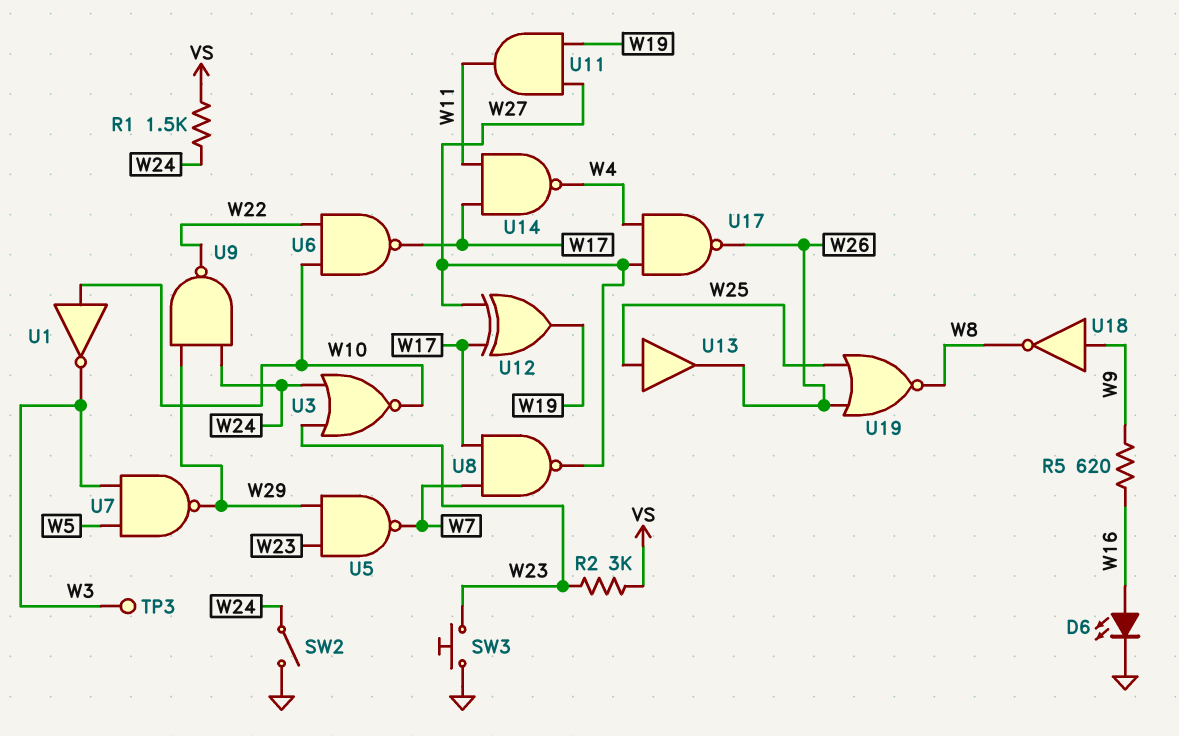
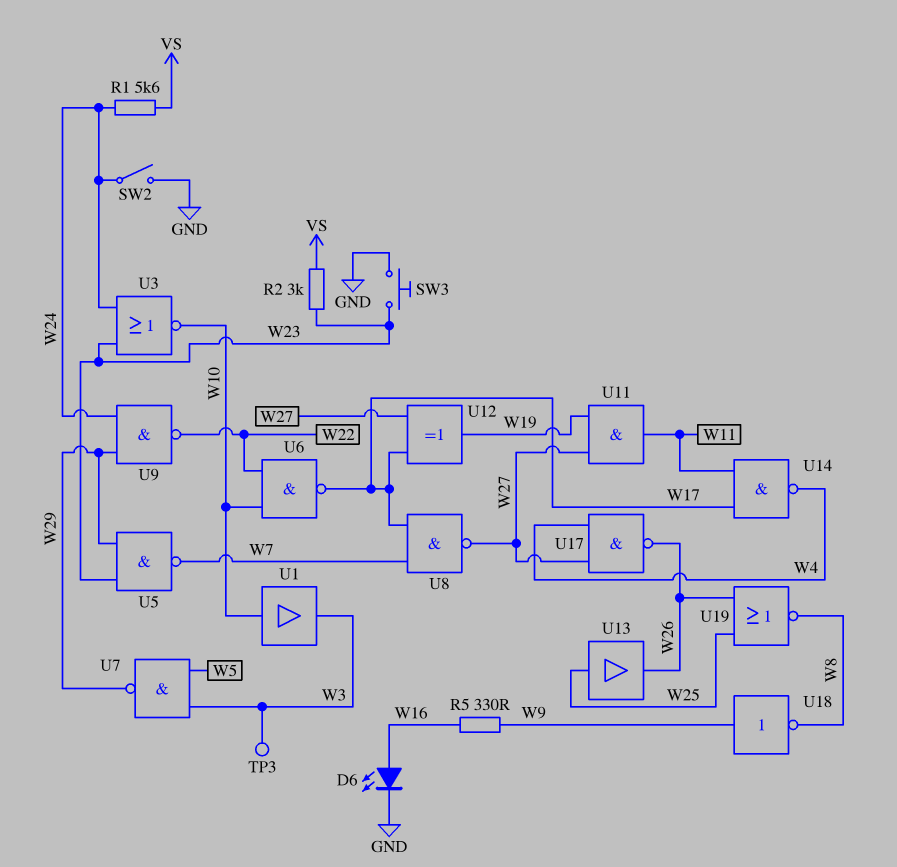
R1: 1.5k (VS, W24) -> 5.6k (VS, W24)
R5: 620 (W9, W16) -> 330 (W9, W16)
U1: NOT (in W10, out W3) -> buffer (in W10, out W3)

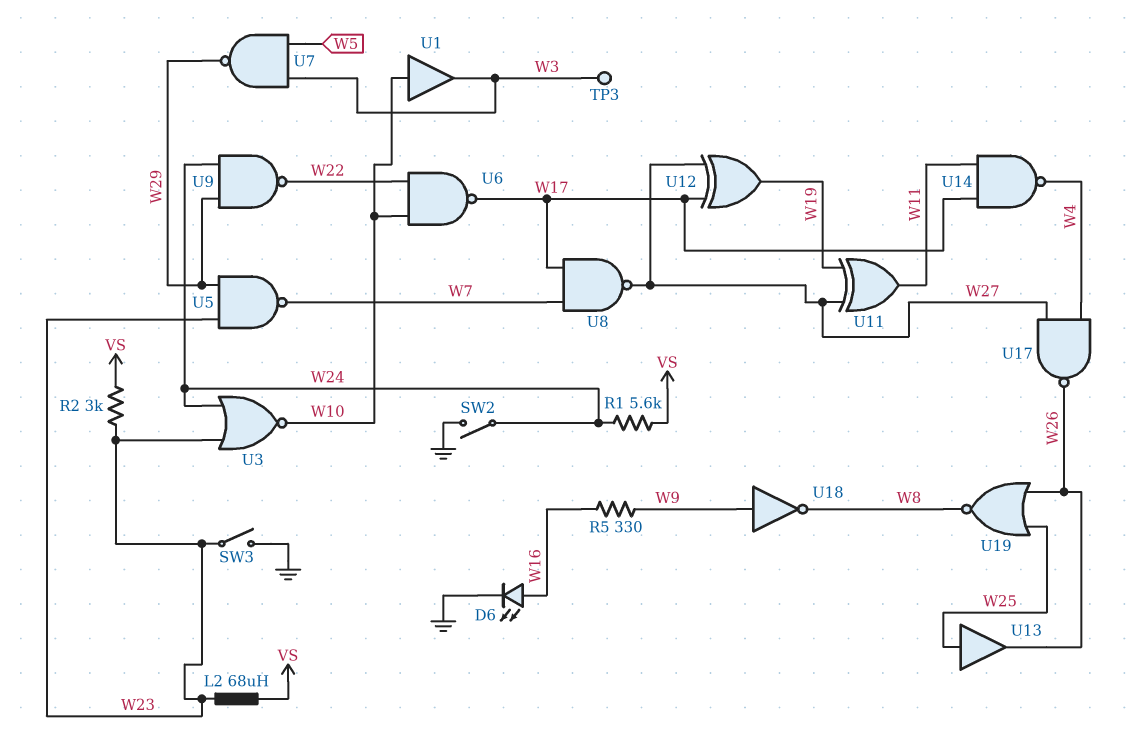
L2: none -> 68uH (VS, W23)
SW3: button (GND, W23) -> switch (GND, W23)
U11: AND (in W19, in W27, out W11) -> XOR (in W19, in W27, out W11)

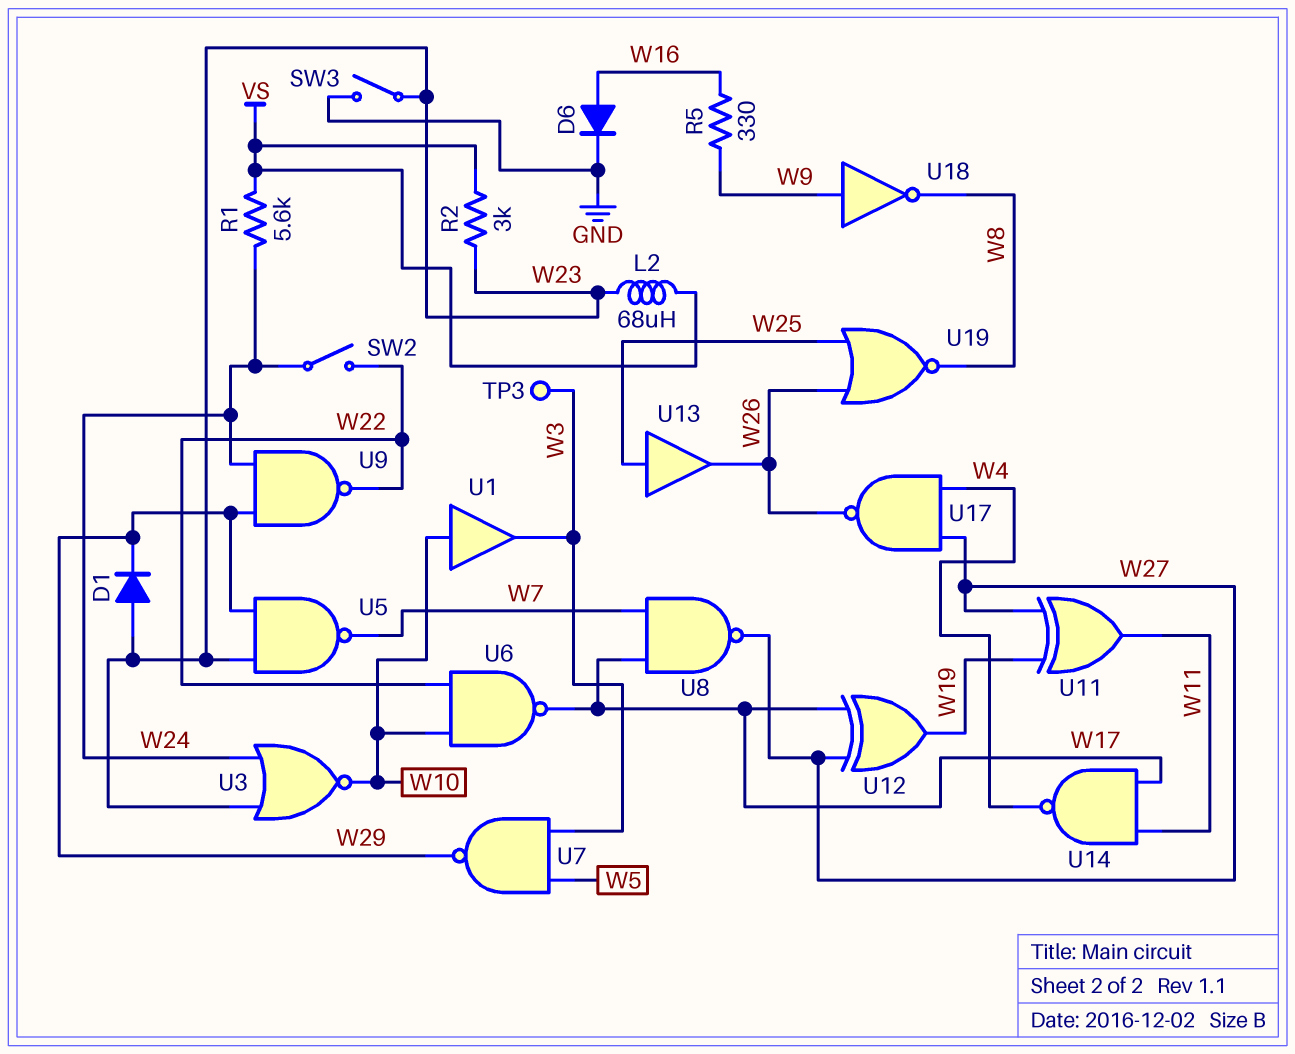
D1: none -> diode (A W23, K W29)
D6: LED (A W16, K GND) -> diode (A W16, K GND)
SW2: switch (GND, W24) -> switch (W22, W24)

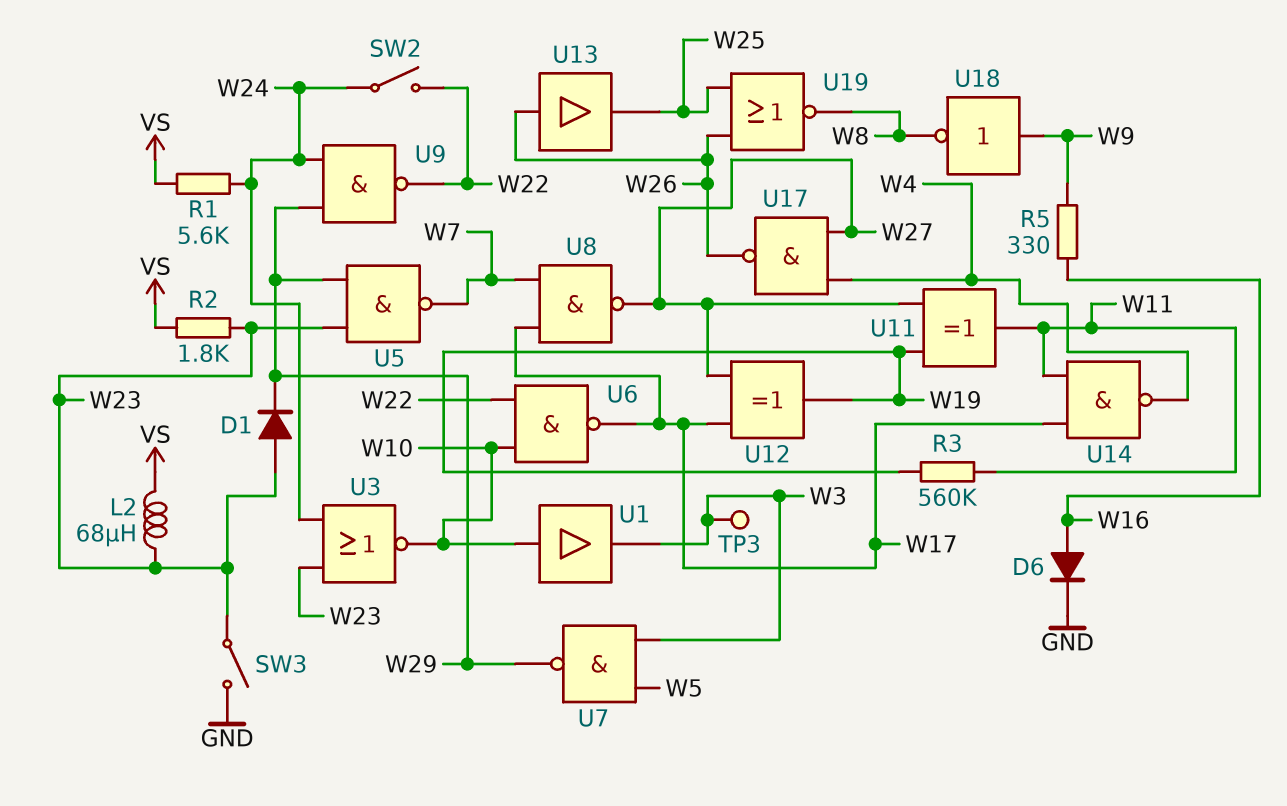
R2: 3k (VS, W23) -> 1.8k (VS, W23)
R3: none -> 560k (W11, W19)
U13: buffer (in W25, out W26) -> buffer (in W26, out W25)

